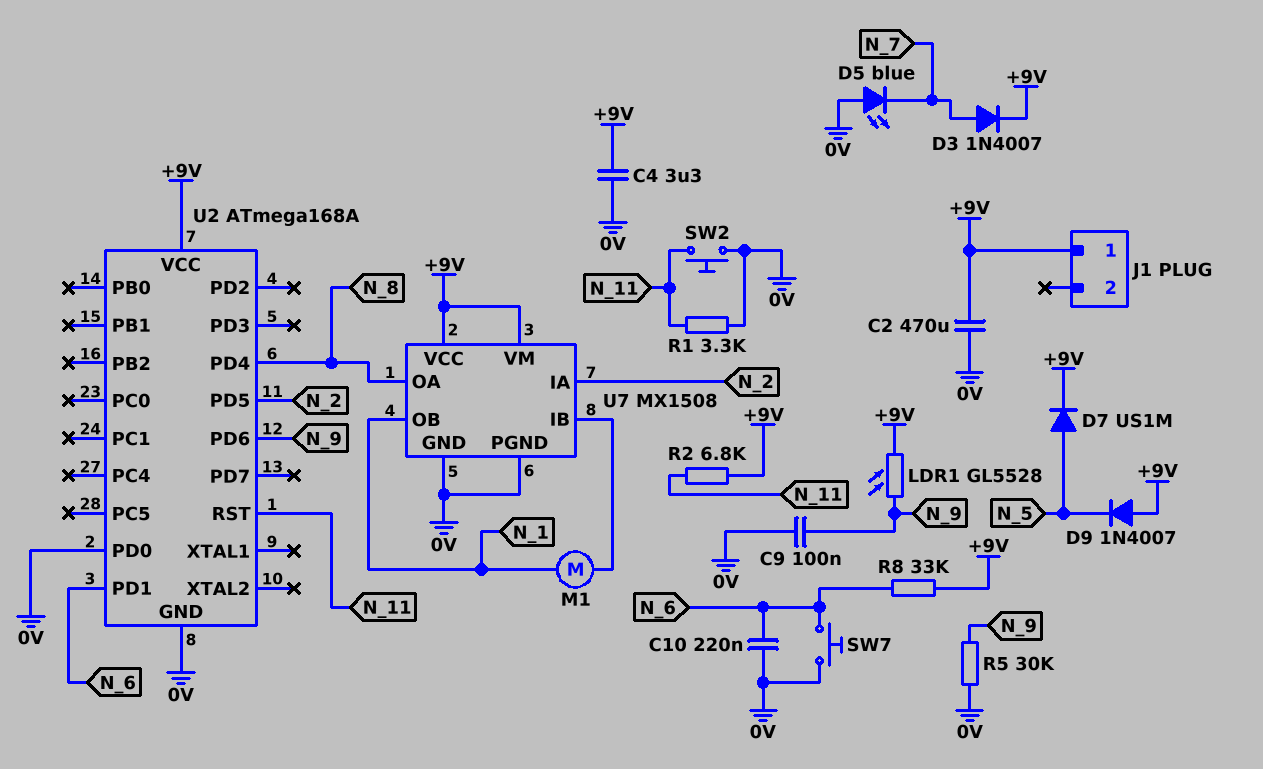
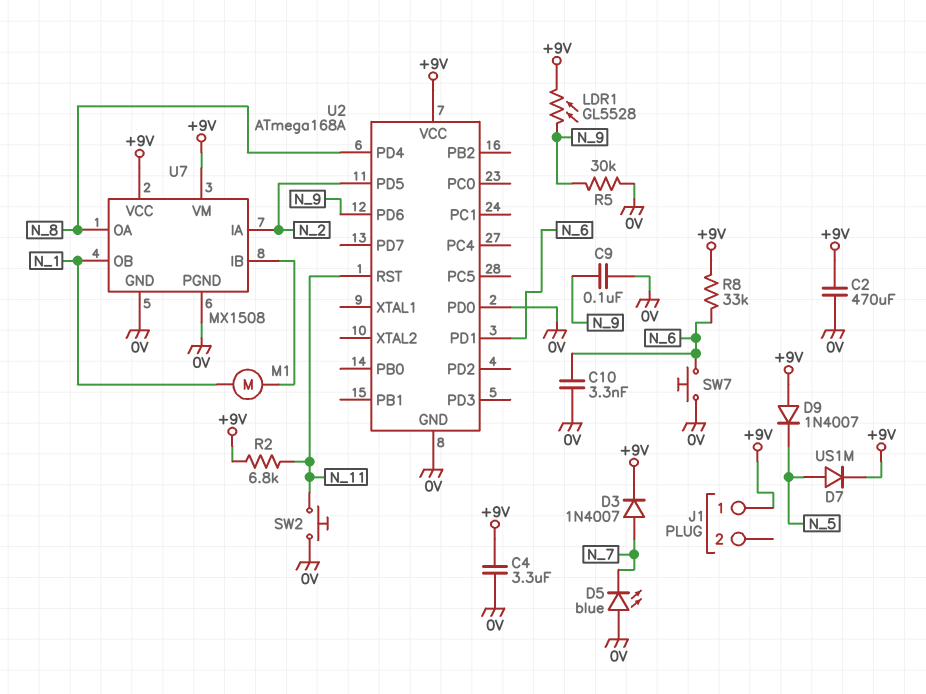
C10: 220nF (0V, N_6) -> 3.3nF (0V, N_6)
R1: 3.3k (0V, N_11) -> none

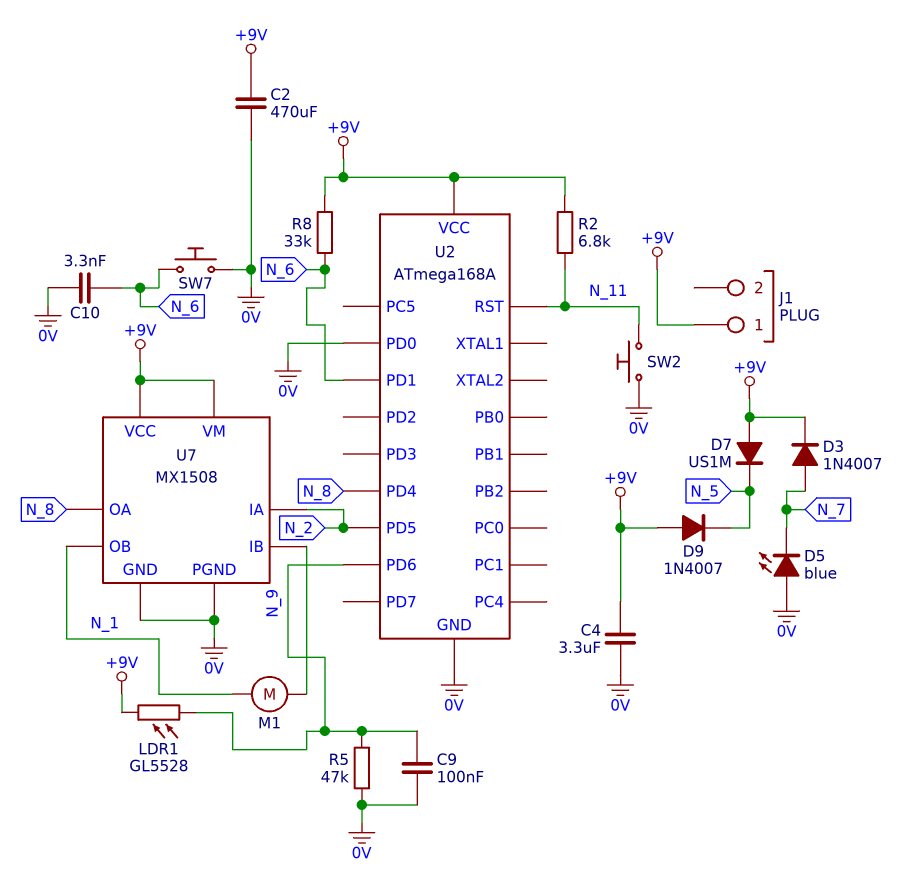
D7: diode US1M (A N_5, K +9V) -> diode US1M (A +9V, K N_5)
R5: 30k (0V, N_9) -> 47k (0V, N_9)

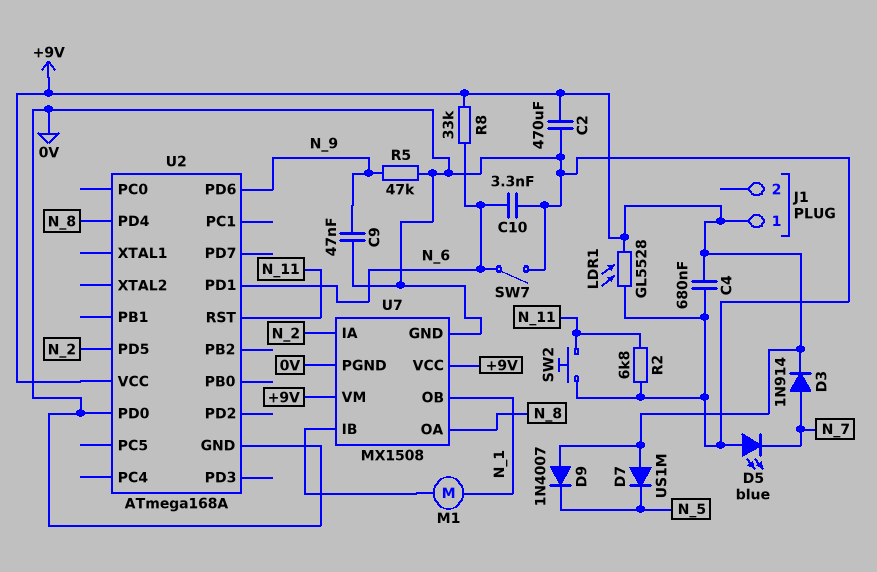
C4: 3.3uF (+9V, 0V) -> 680nF (+9V, 0V)
C9: 100nF (0V, N_9) -> 47nF (0V, N_9)
D3: diode 1N4007 (A N_7, K +9V) -> diode 1N914 (A N_7, K +9V)
LDR1: GL5528 (+9V, N_9) -> GL5528 (+9V, 0V)
R2: 6.8k (+9V, N_11) -> 6.8k (0V, N_11)
SW7: button (0V, N_6) -> switch (0V, N_6)

